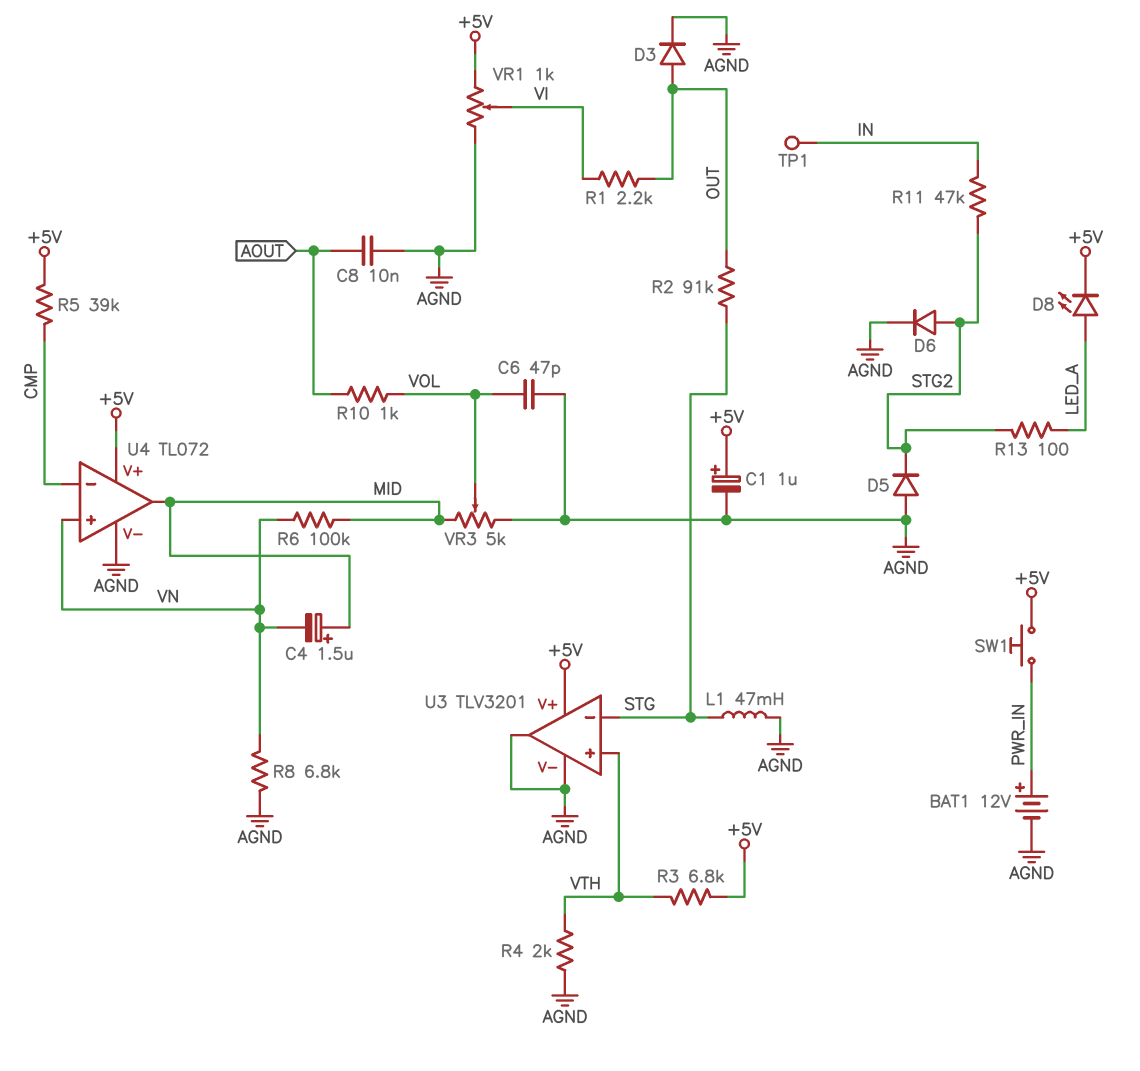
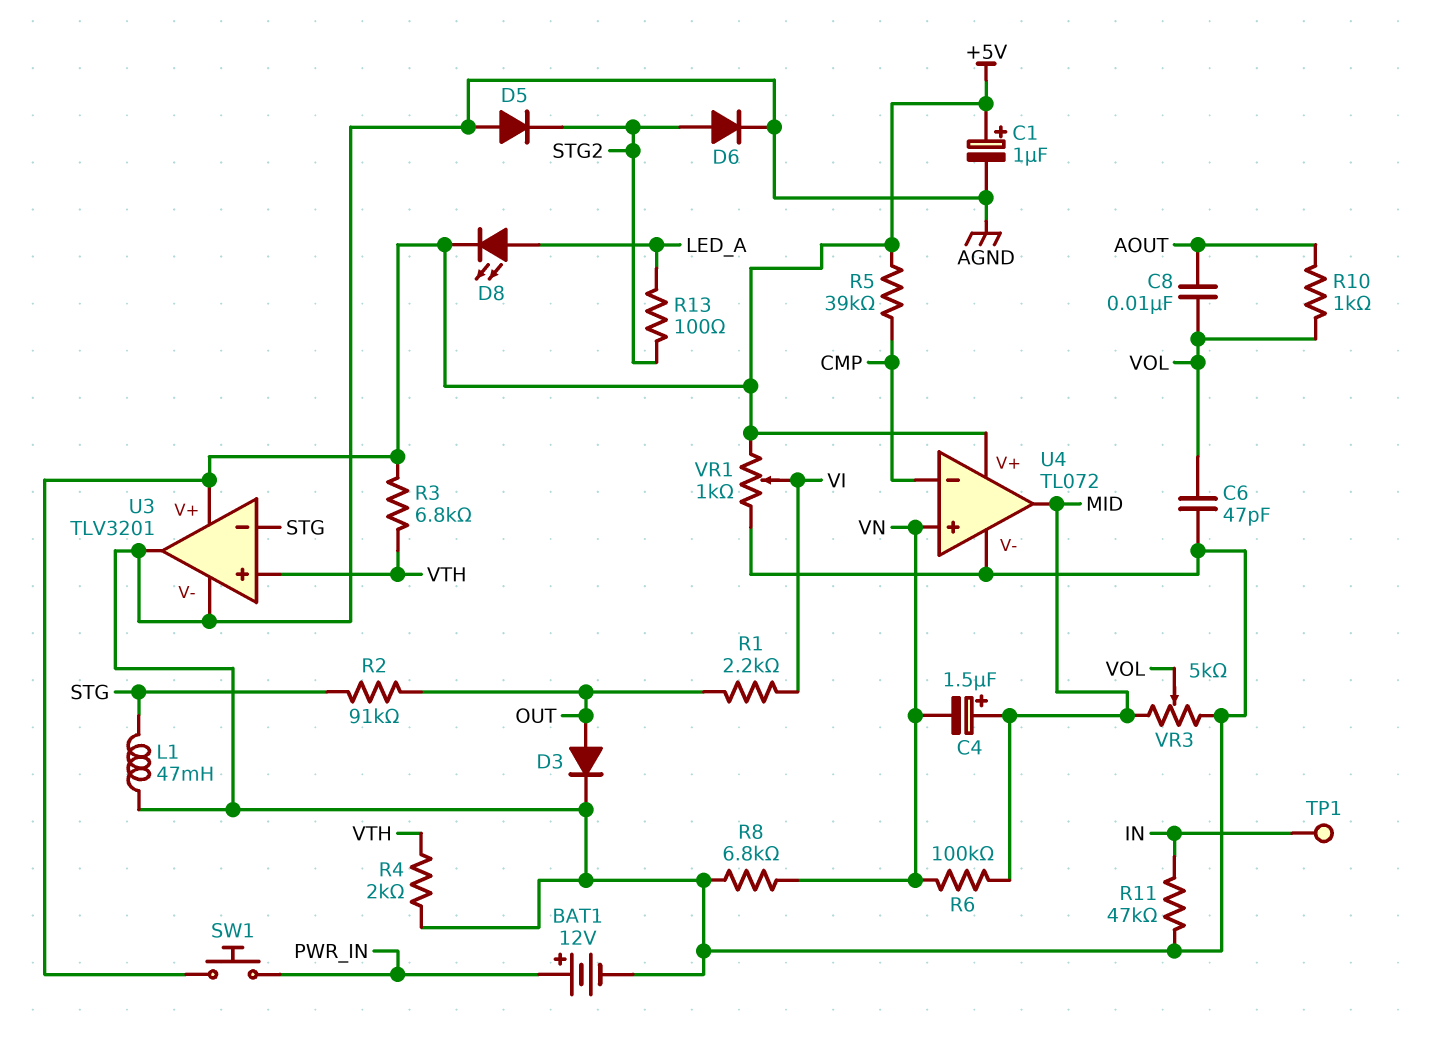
C8: 10nF (AGND, AOUT) -> 10nF (AOUT, VOL)
R11: 47k (IN, STG2) -> 47k (AGND, IN)

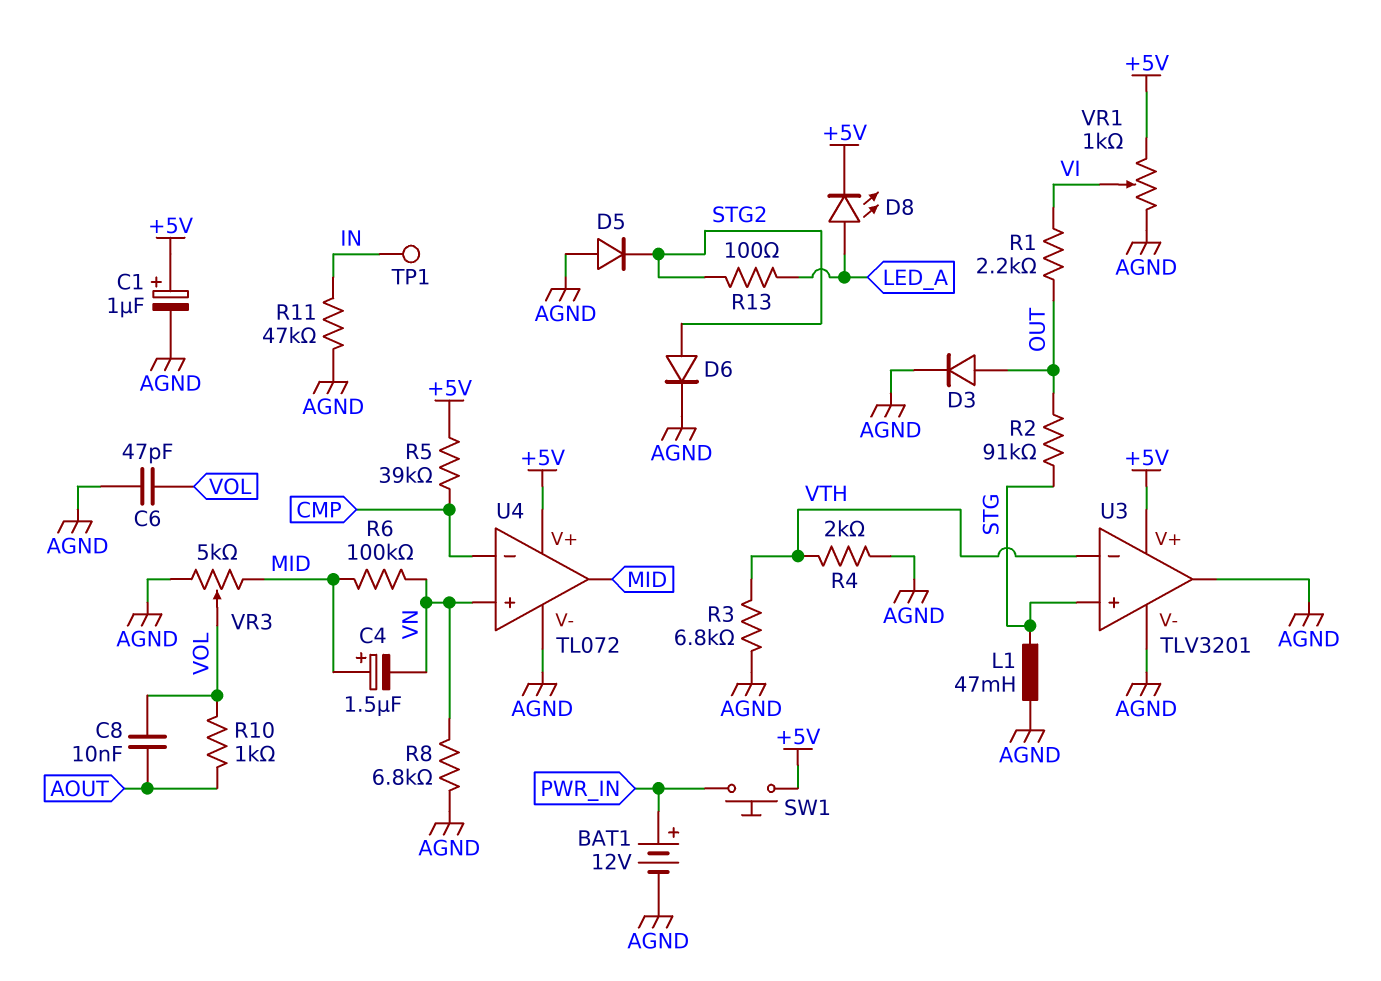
R3: 6.8k (+5V, VTH) -> 6.8k (AGND, VTH)
U3 pin in+: VTH -> STG
U3 pin in-: STG -> VTH

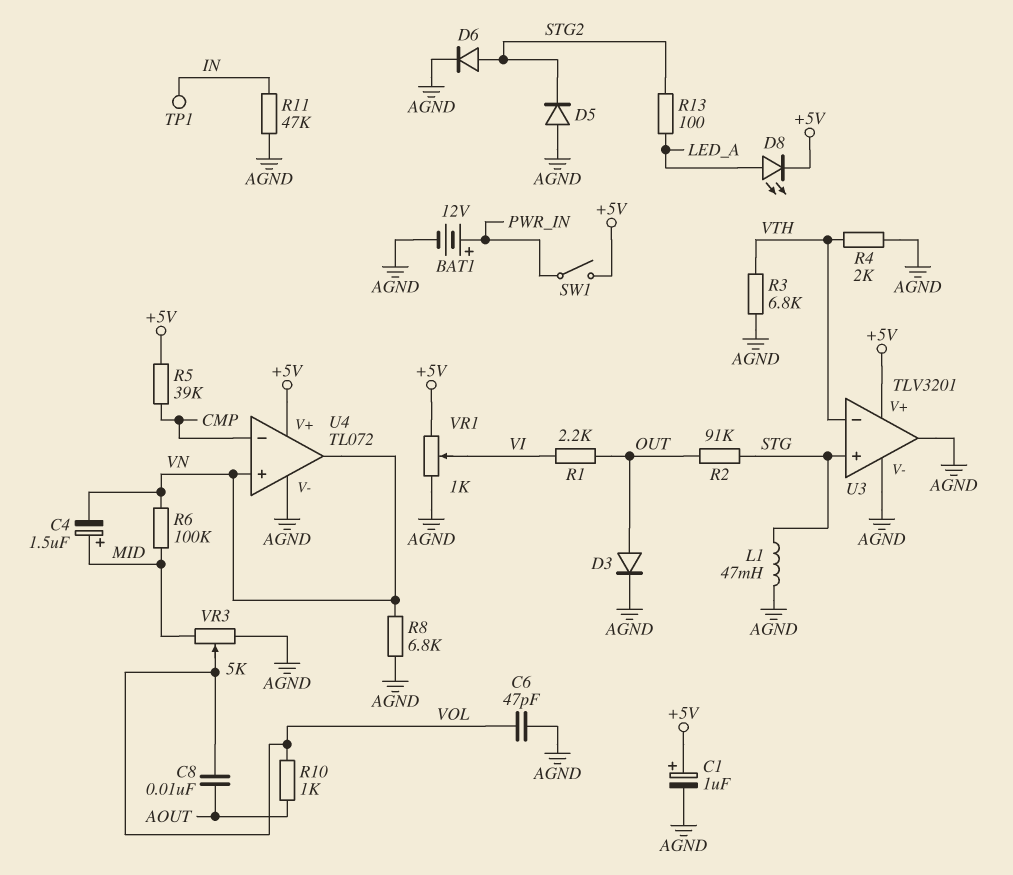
SW1: button (+5V, PWR_IN) -> switch (+5V, PWR_IN)
U4 pin out: MID -> VN

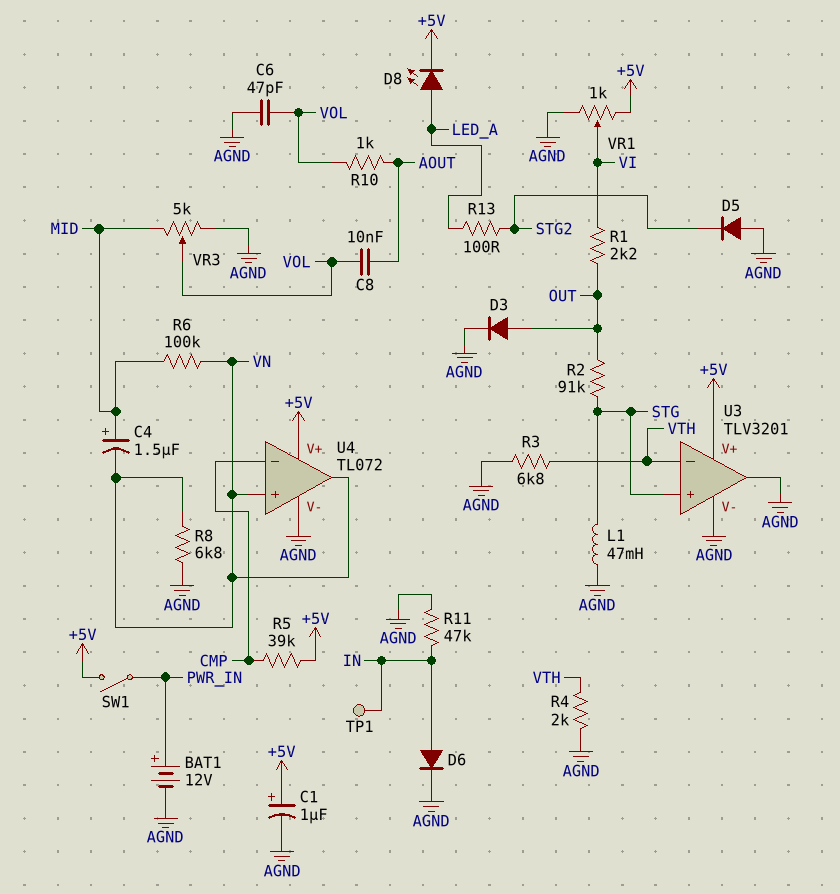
D6: diode (A STG2, K AGND) -> diode (A IN, K AGND)

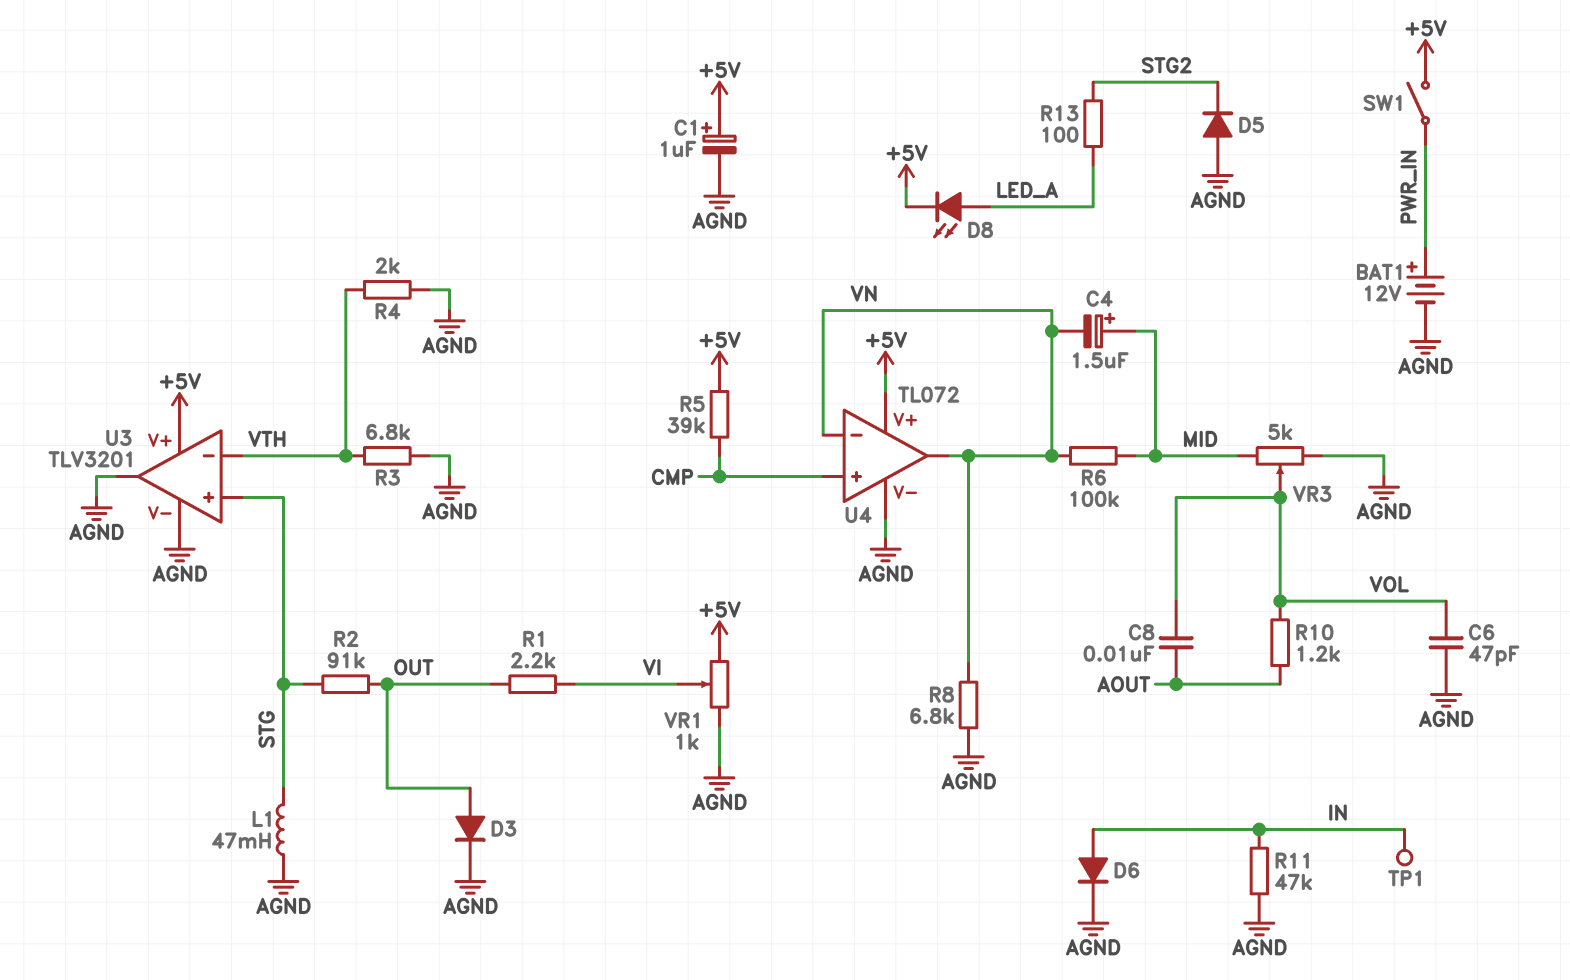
R10: 1k (AOUT, VOL) -> 1.2k (AOUT, VOL)
U4 pin in+: VN -> CMP
U4 pin in-: CMP -> VN

